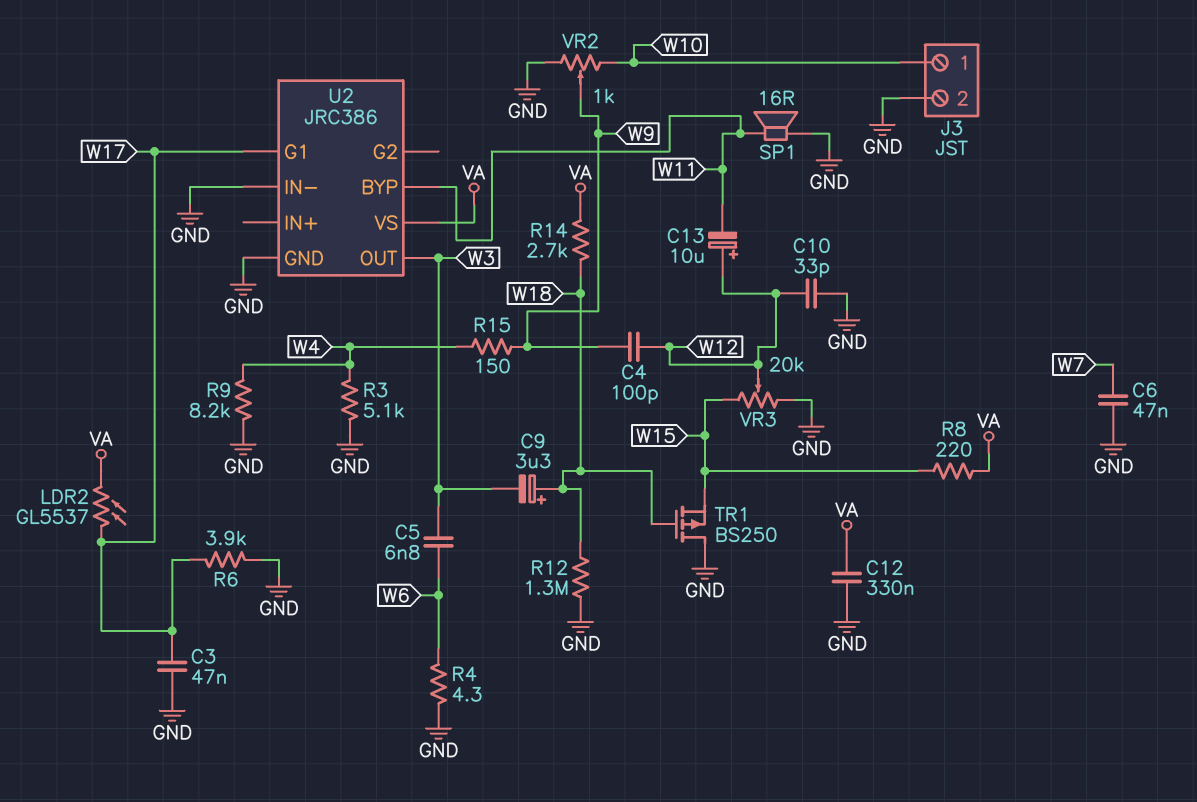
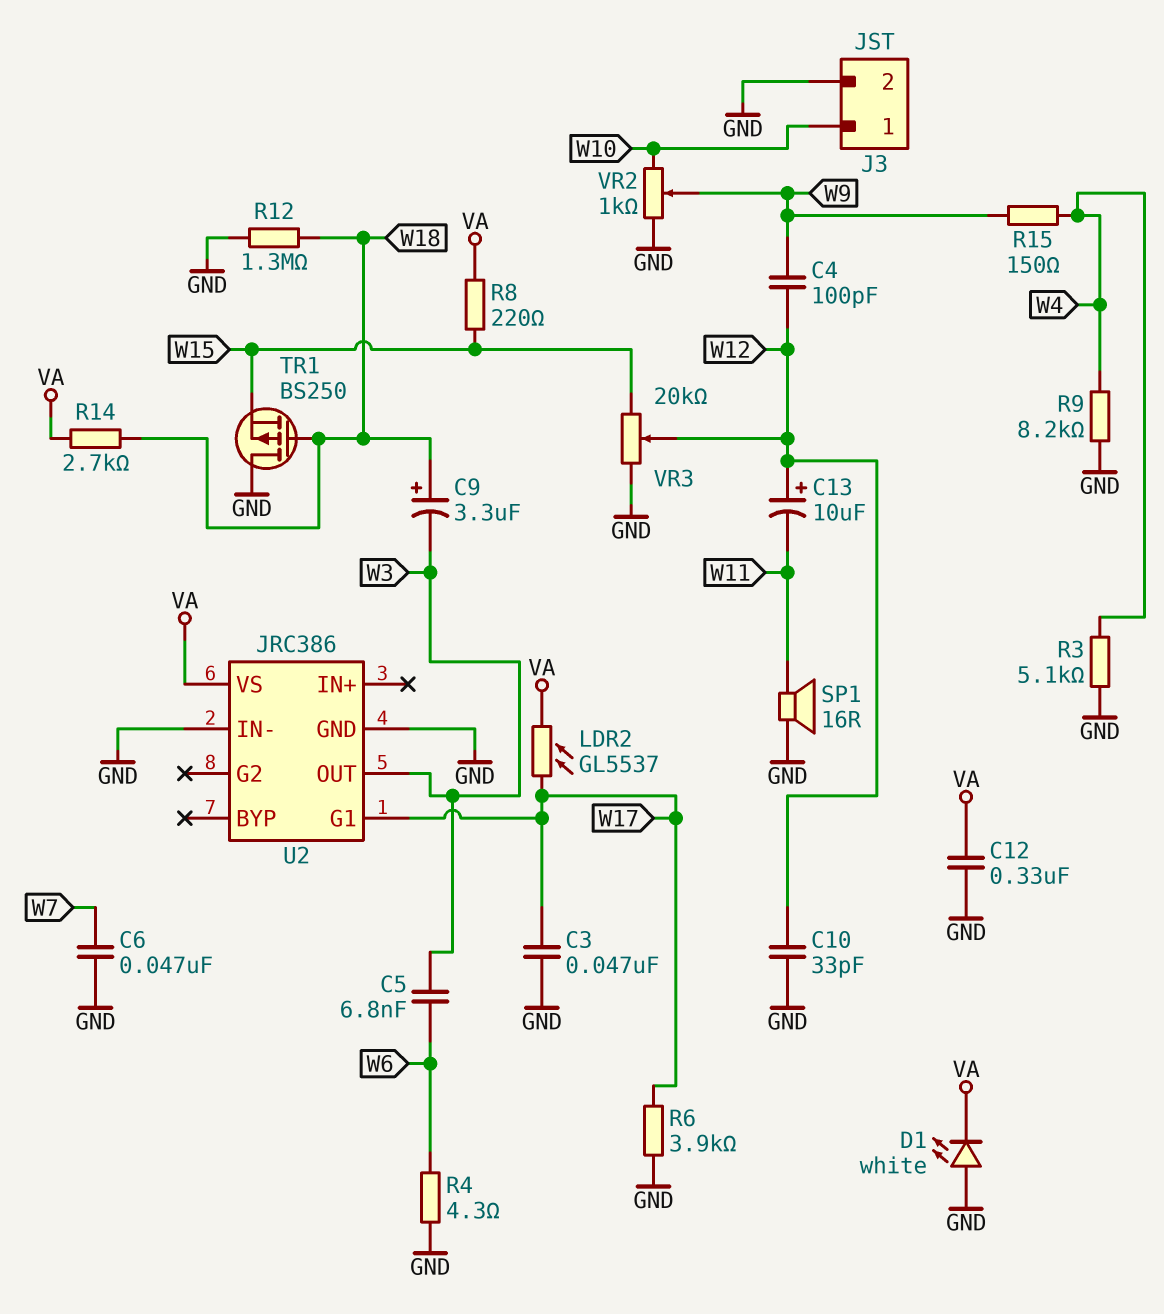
D1: none -> LED white (A GND, K VA)
U2 pin BYP: W11 -> none

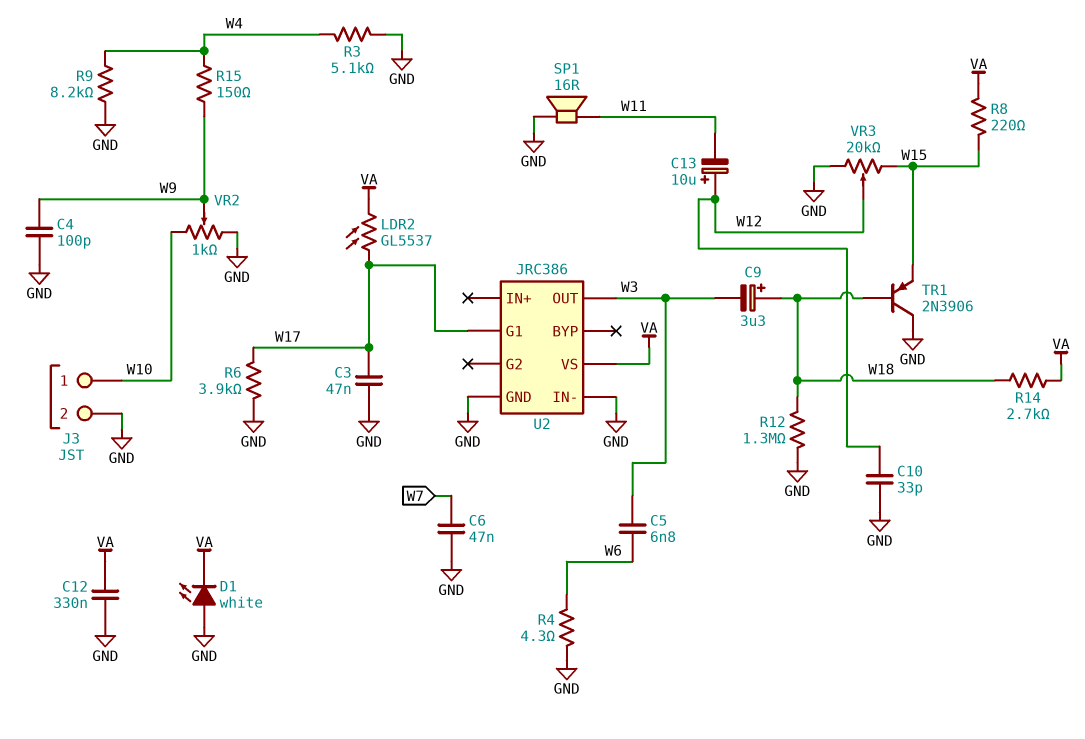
C4: 100pF (W9, W12) -> 100pF (GND, W9)
TR1: PMOS BS250 (G W18, D GND, S W15) -> PNP 2N3906 (B W18, C GND, E W15)

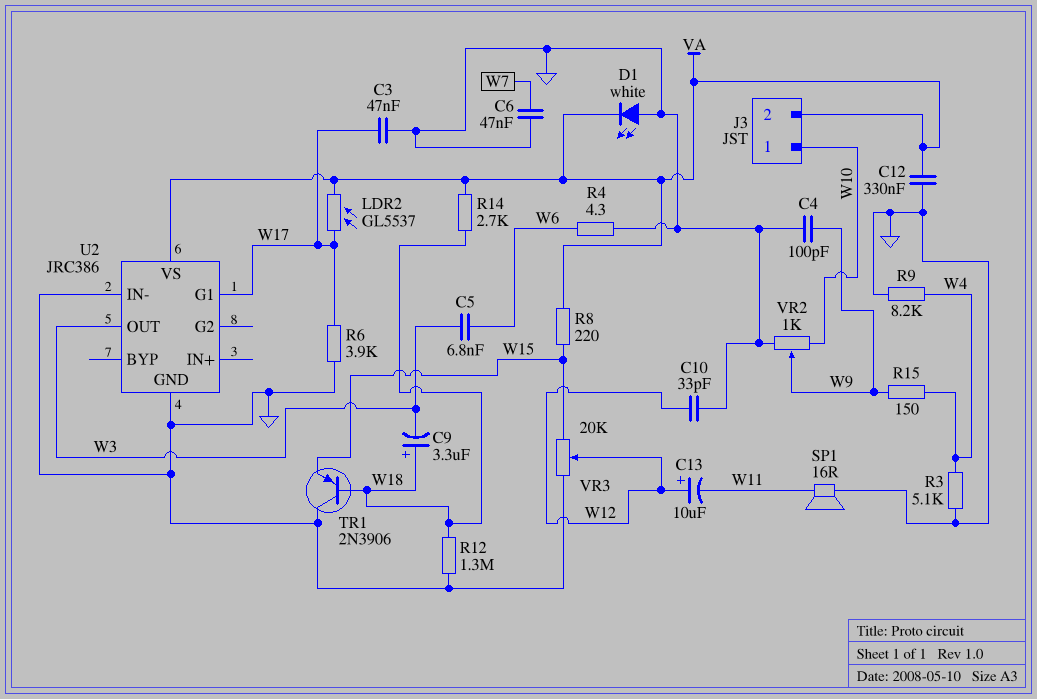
J3 pin 2: GND -> VA

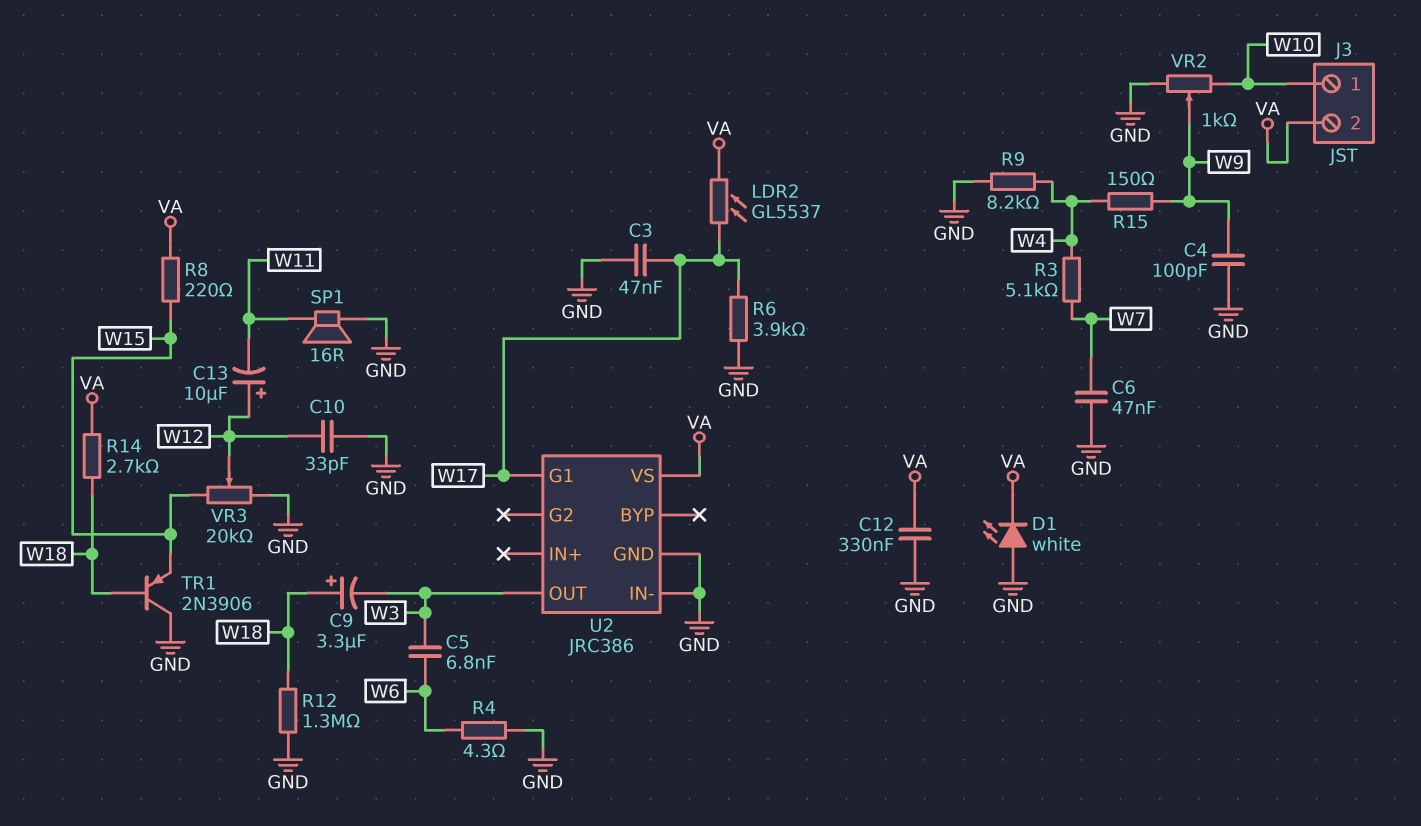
R3: 5.1k (GND, W4) -> 5.1k (W4, W7)

